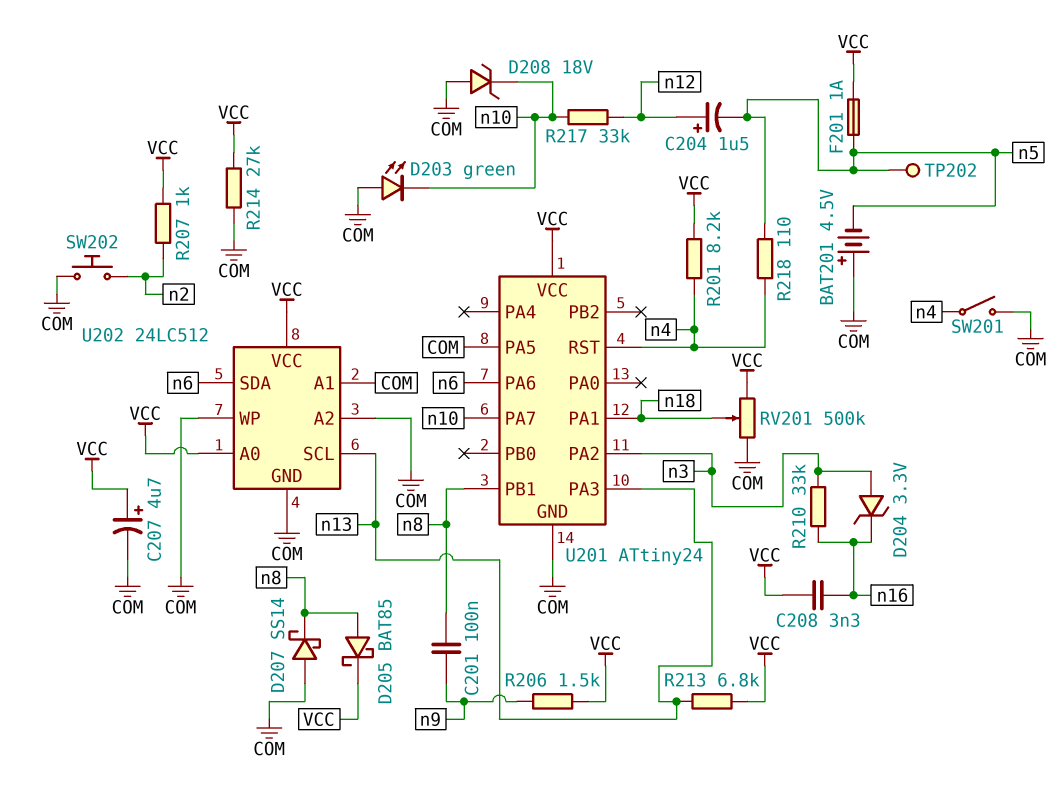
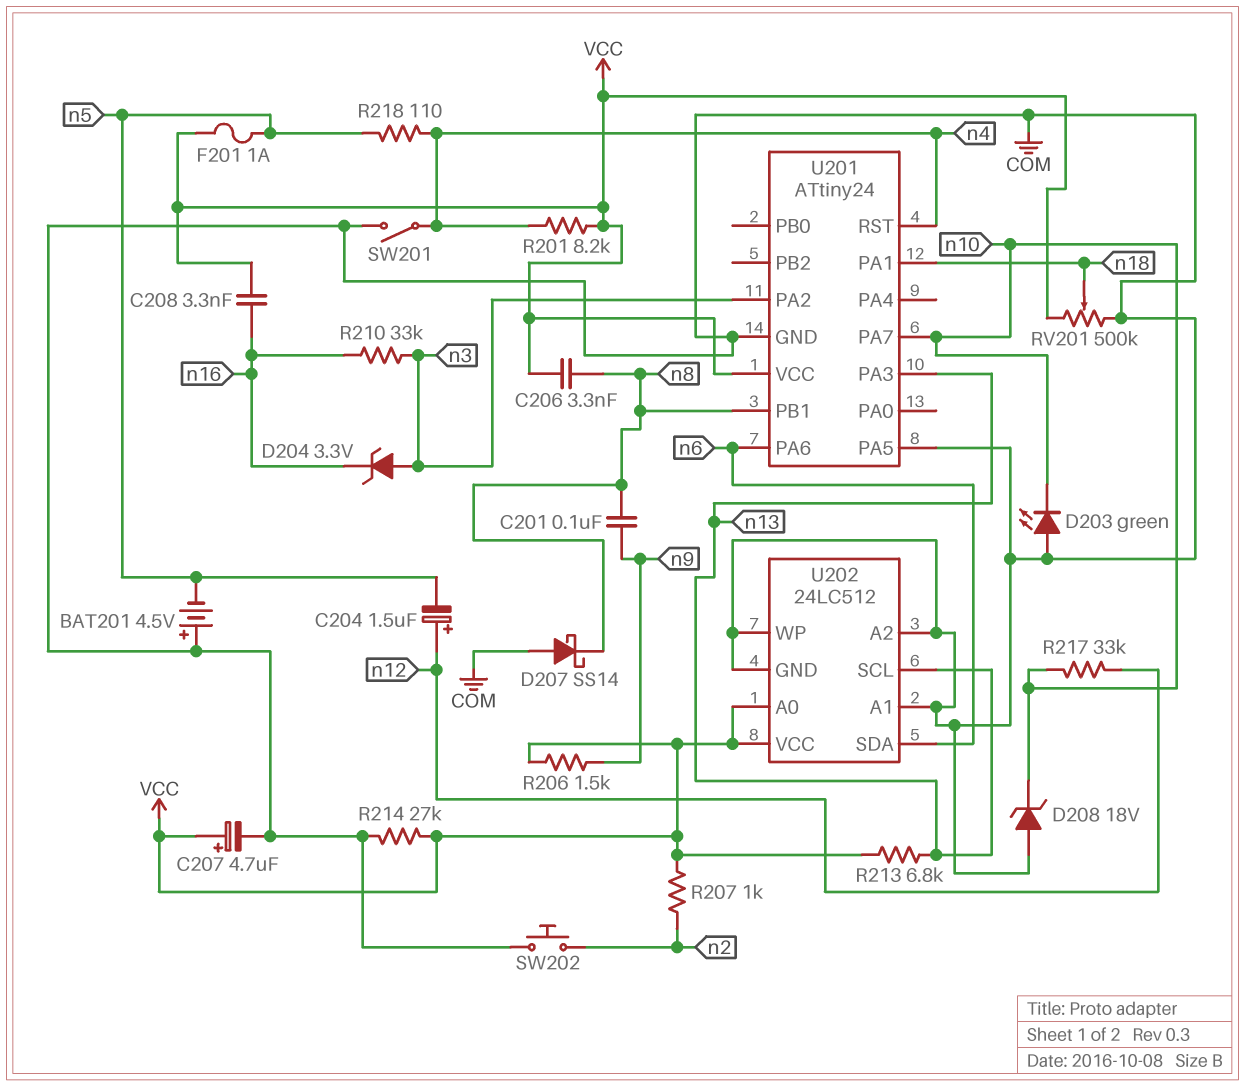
C206: none -> 3.3nF (VCC, n8)
D205: schottky BAT85 (A n8, K VCC) -> none
TP202: test point (n5) -> none

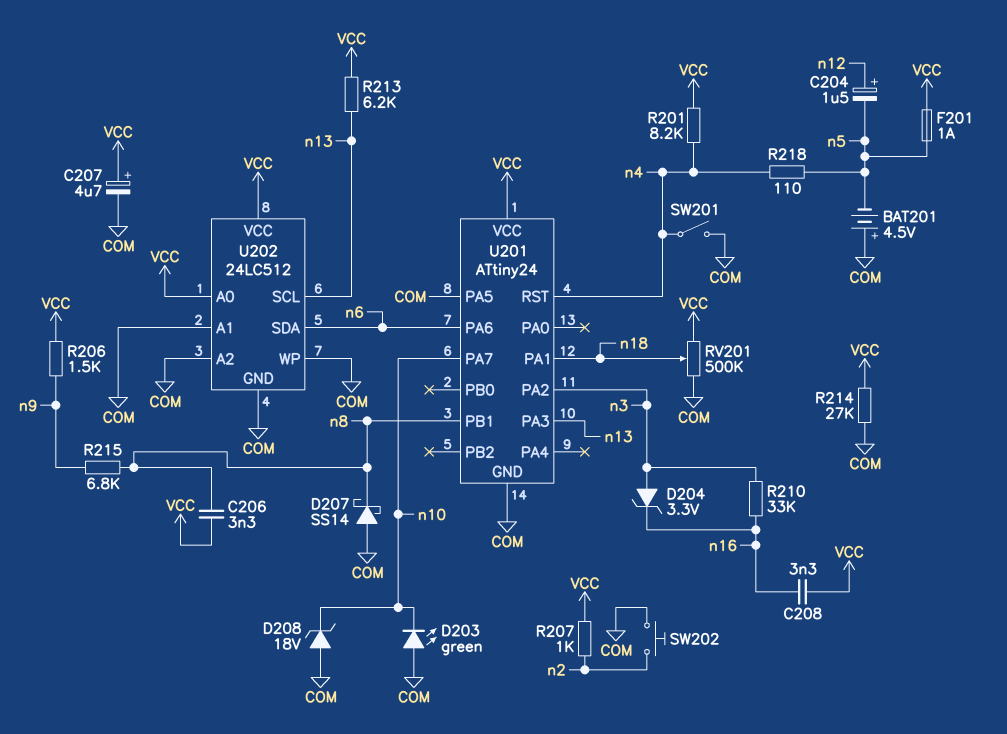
C201: 100nF (n8, n9) -> none
R213: 6.8k (VCC, n13) -> 6.2k (VCC, n13)
R215: none -> 6.8k (n8, n9)
R217: 33k (n10, n12) -> none

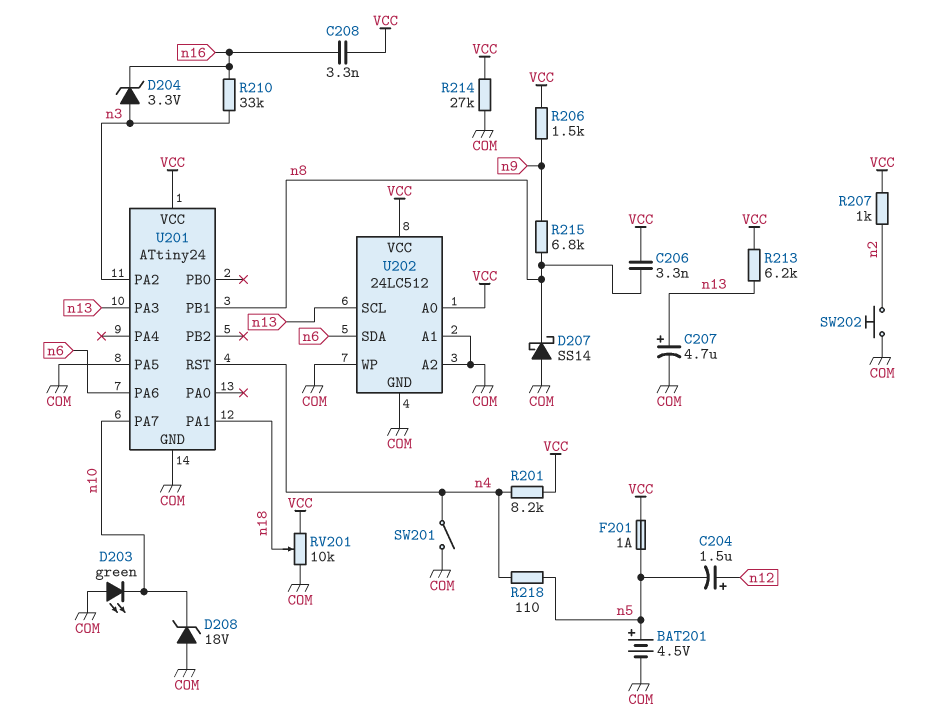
BAT201: 4.5V (plus COM, minus n5) -> 4.5V (plus n5, minus COM)
C207: 4.7uF (plus VCC, minus COM) -> 4.7uF (plus n13, minus COM)
RV201: 500k (COM, VCC, wiper n18) -> 10k (COM, VCC, wiper n18)

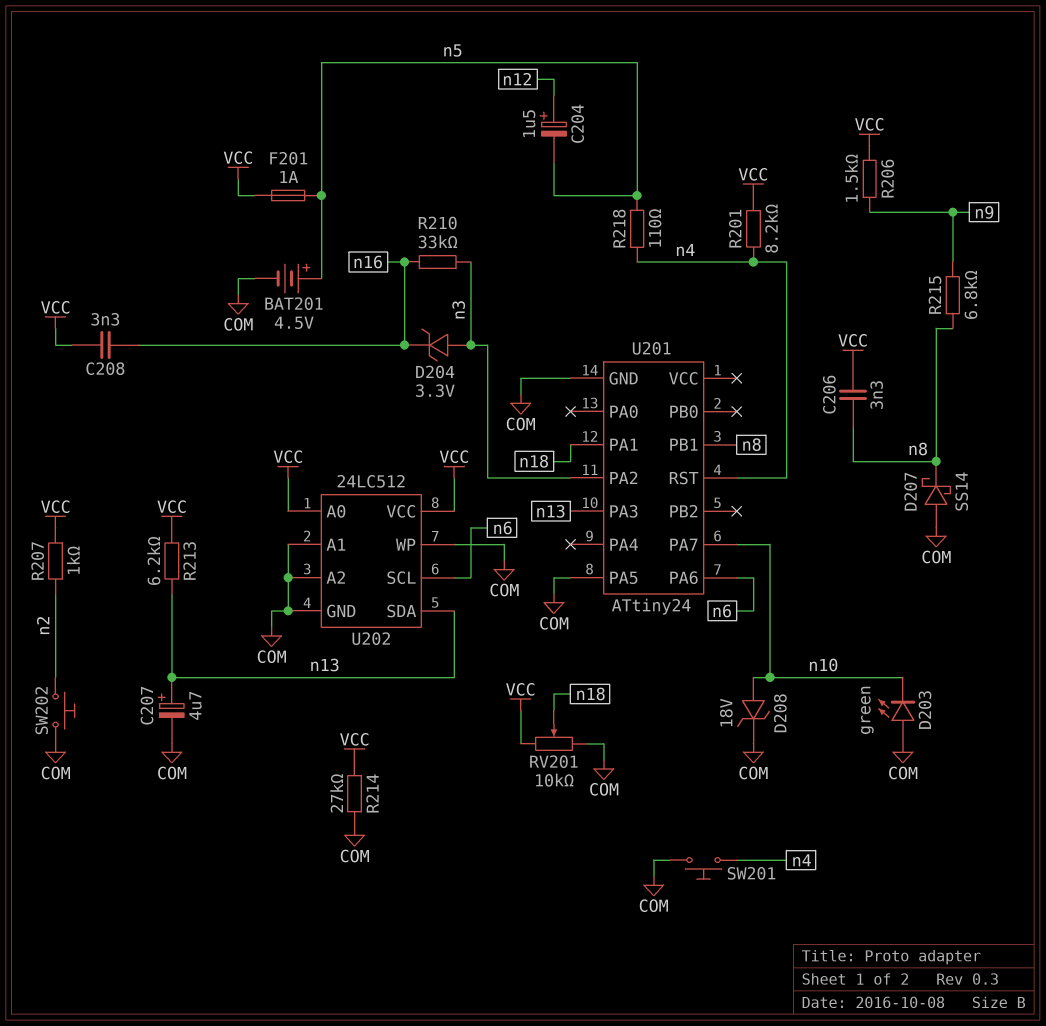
D208: zener 18V (A COM, K n10) -> zener 18V (A n10, K COM)
SW201: switch (COM, n4) -> button (COM, n4)
U201 pin VCC: VCC -> none
U202 pin SCL: n13 -> n6
U202 pin SDA: n6 -> n13

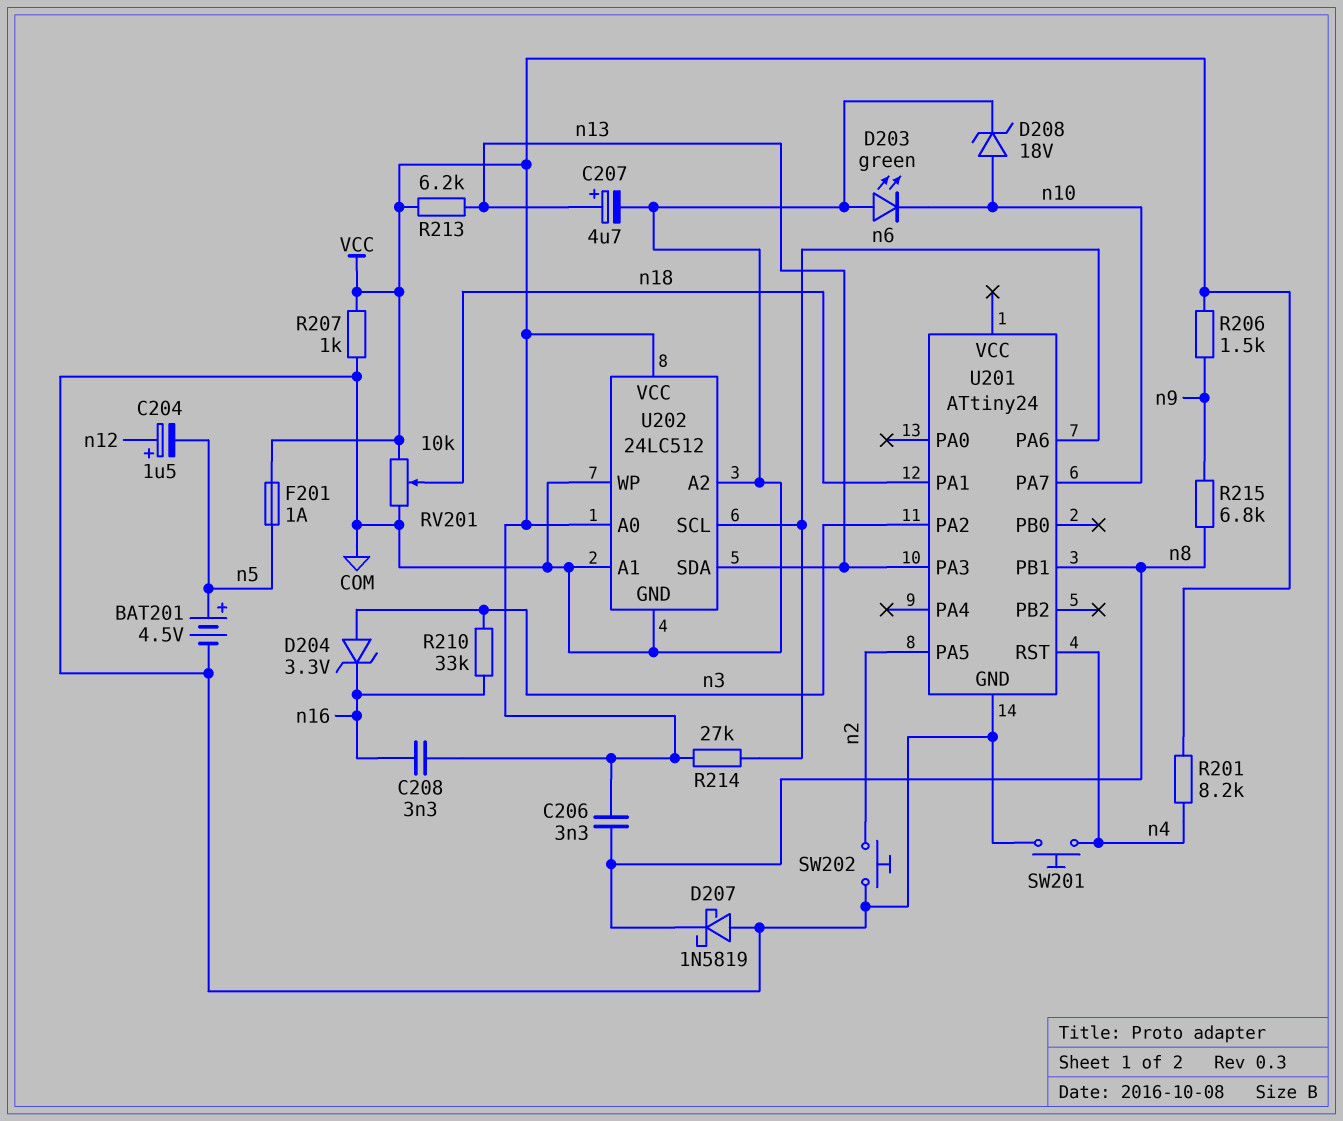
D207: schottky SS14 (A COM, K n8) -> schottky 1N5819 (A COM, K n8)
R207: 1k (VCC, n2) -> 1k (COM, VCC)
R214: 27k (COM, VCC) -> 27k (VCC, n6)
R218: 110 (n4, n5) -> none
U201 pin PA5: COM -> n2

